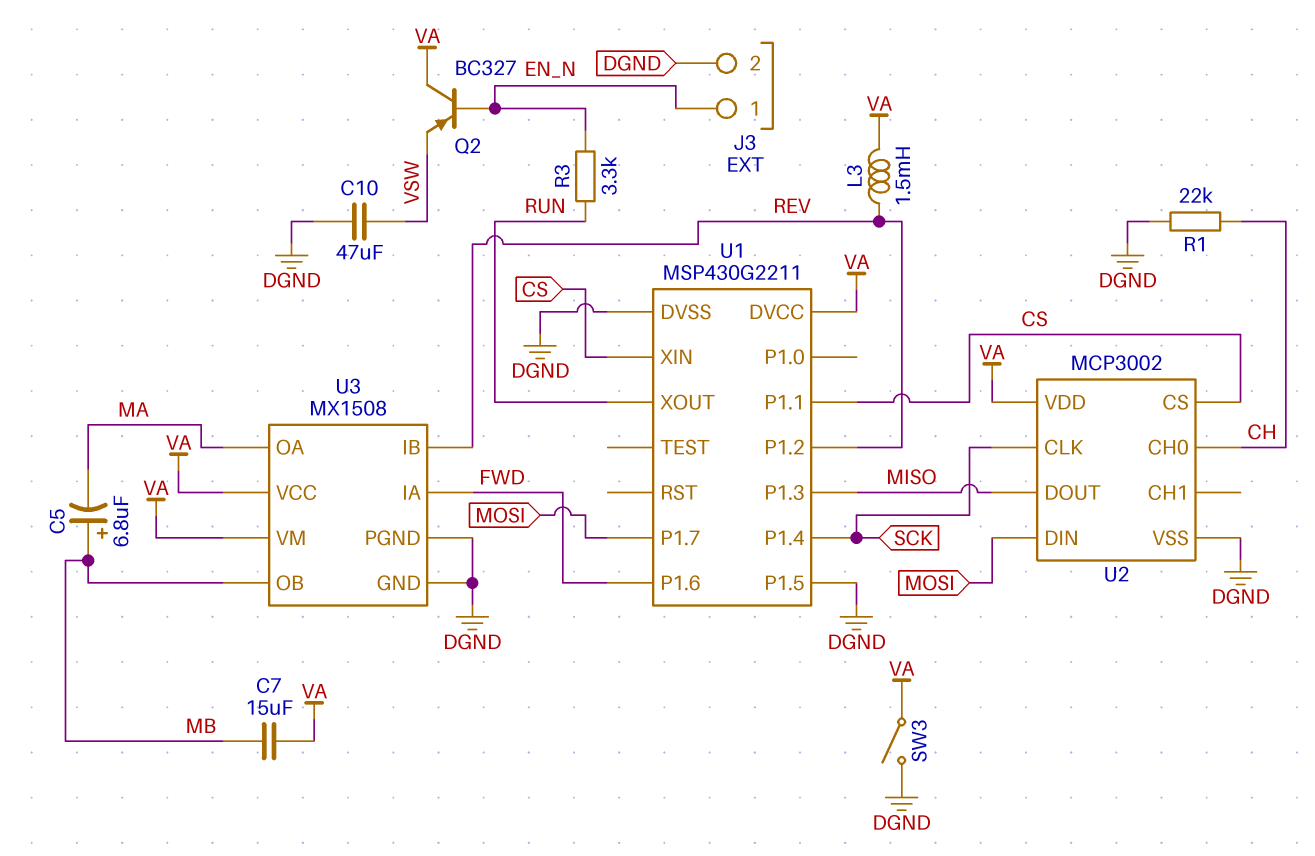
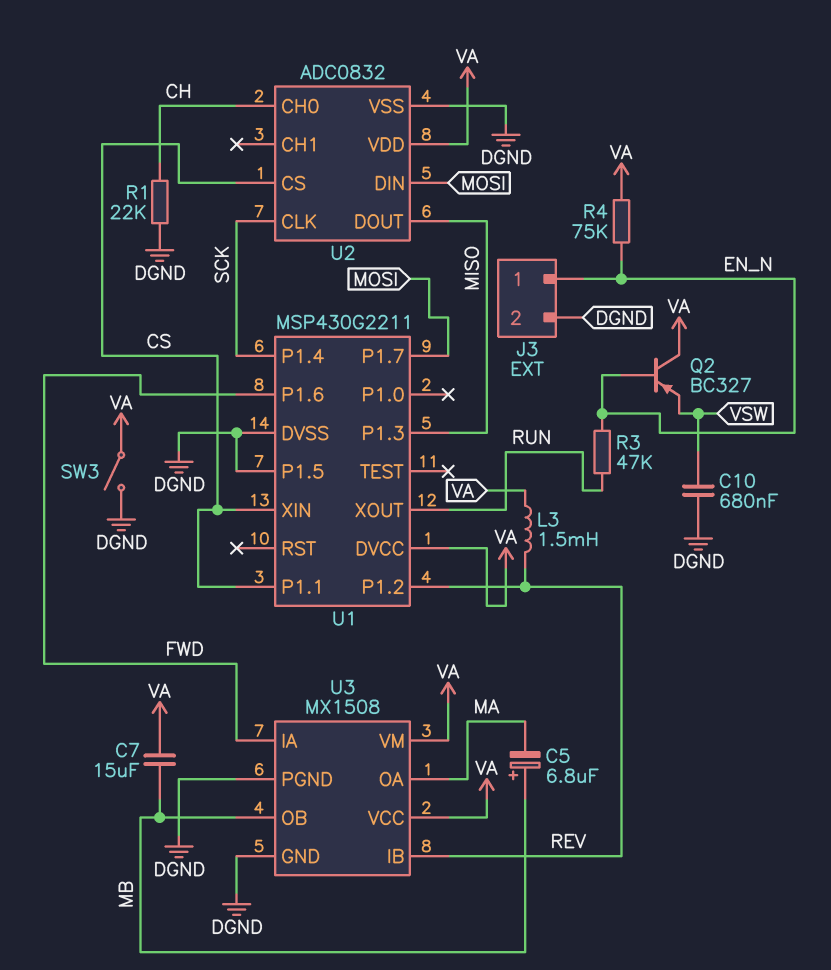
C10: 47uF (DGND, VSW) -> 680nF (DGND, VSW)
R3: 3.3k (EN_N, RUN) -> 47k (EN_N, RUN)
R4: none -> 75k (EN_N, VA)
U2: MCP3002 -> ADC0832

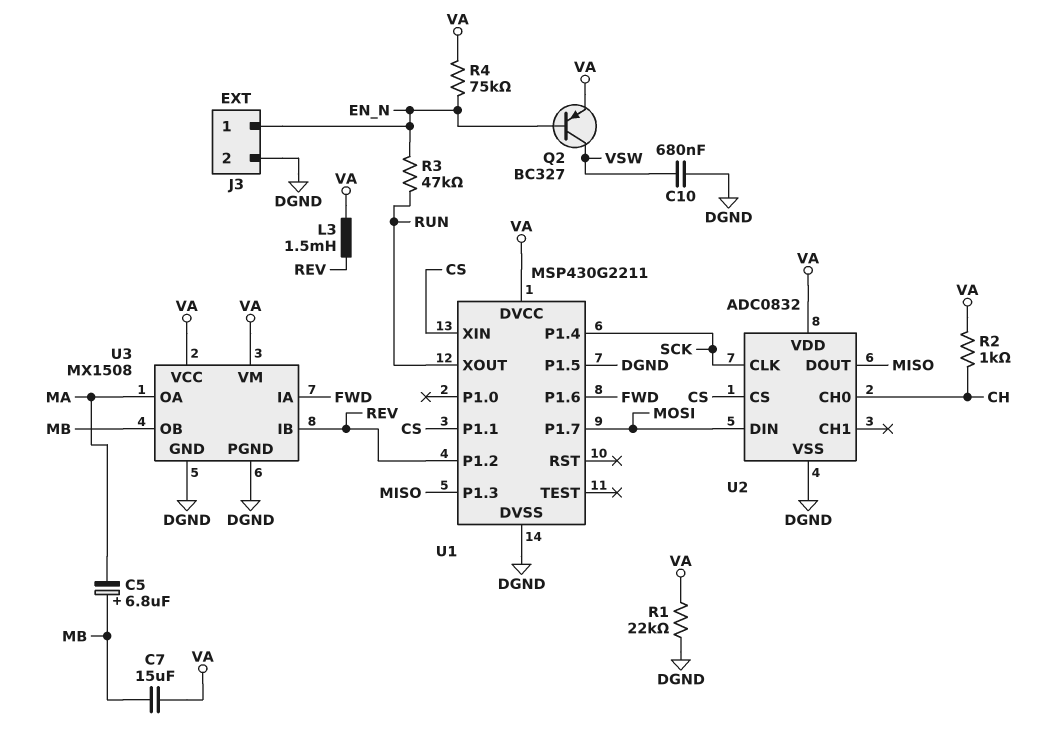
Q2: PNP BC327 (B EN_N, C VA, E VSW) -> PNP BC327 (B EN_N, C VSW, E VA)
R1: 22k (CH, DGND) -> 22k (DGND, VA)
R2: none -> 1k (CH, VA)
SW3: switch (DGND, VA) -> none

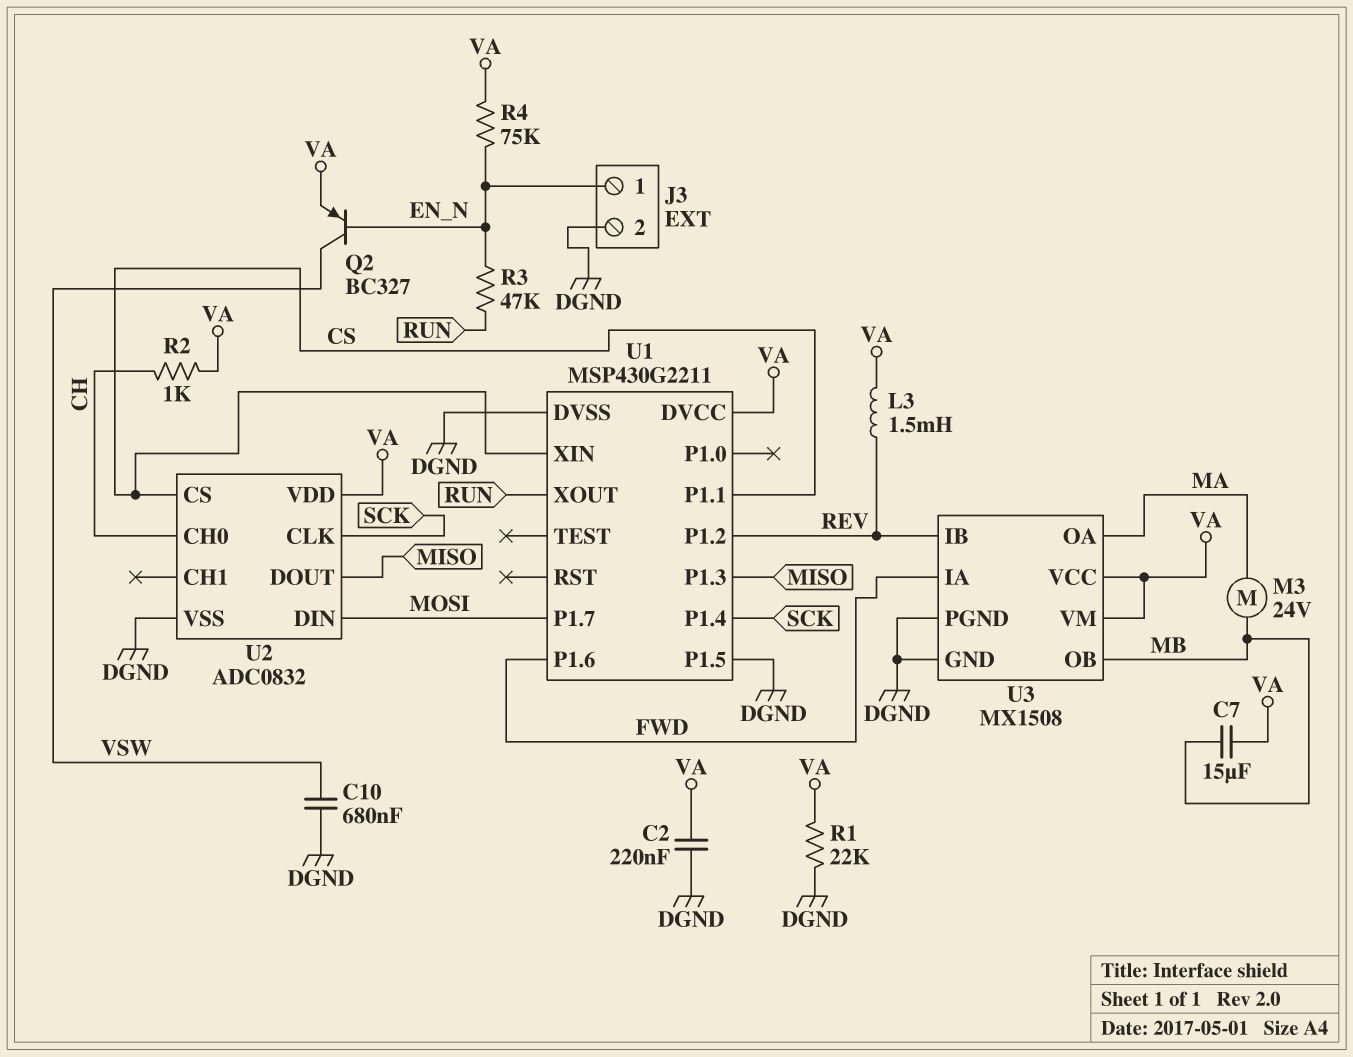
C2: none -> 220nF (DGND, VA)
C5: 6.8uF (plus MB, minus MA) -> none
M3: none -> motor 24V (MA, MB)

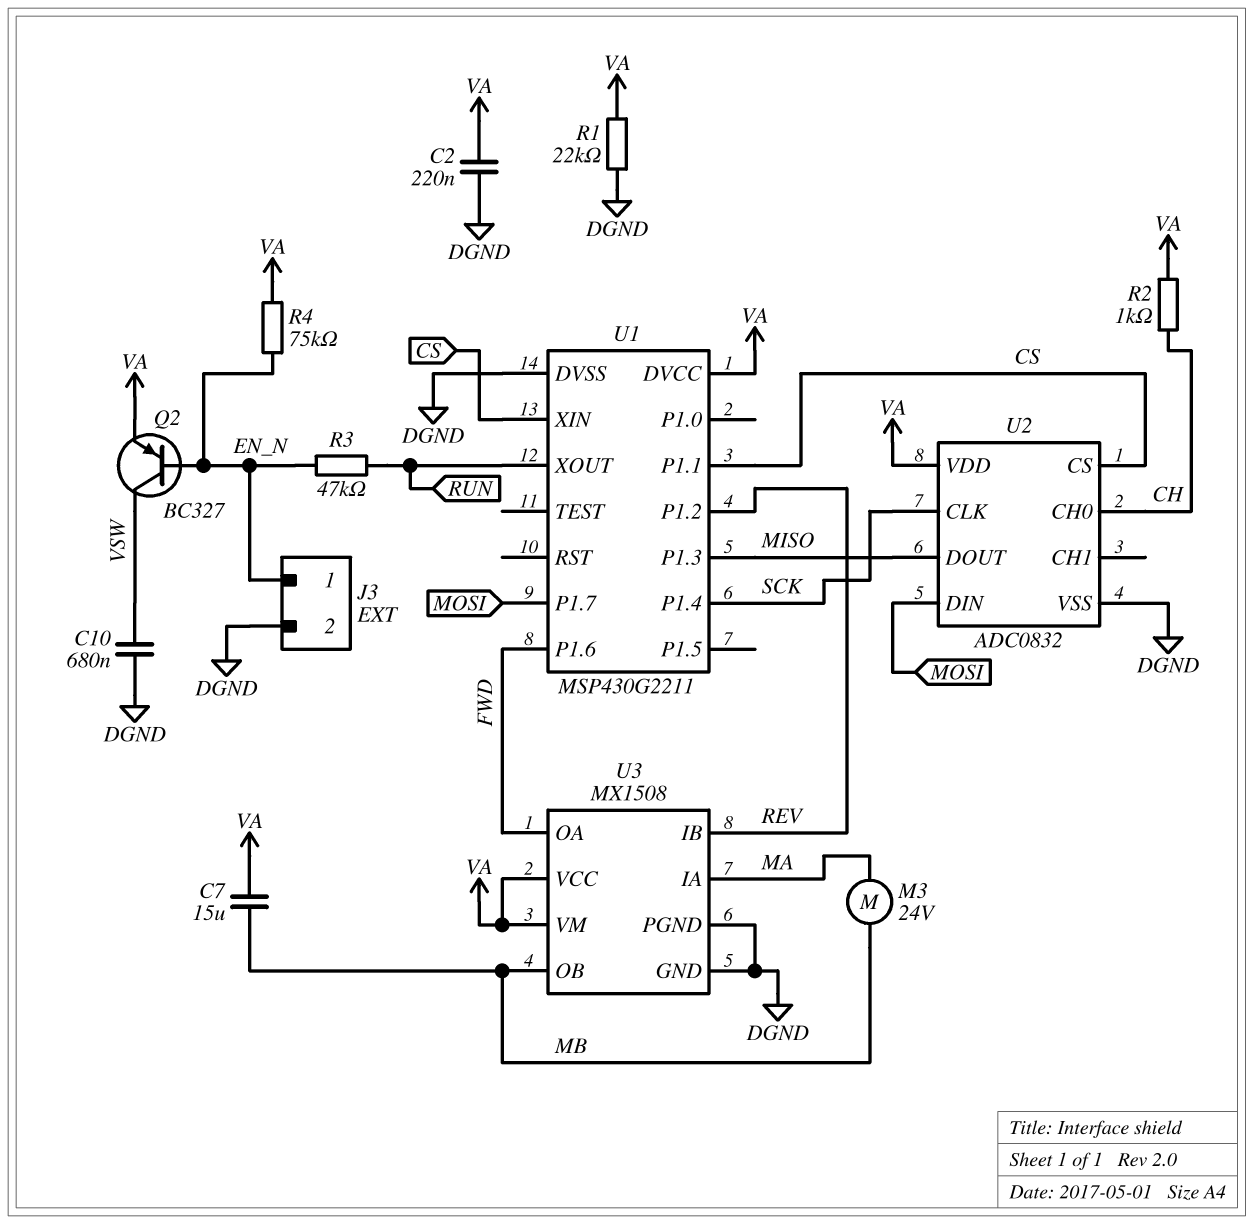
L3: 1.5mH (REV, VA) -> none
U1 pin P1.5: DGND -> none
U3 pin IA: FWD -> MA
U3 pin OA: MA -> FWD

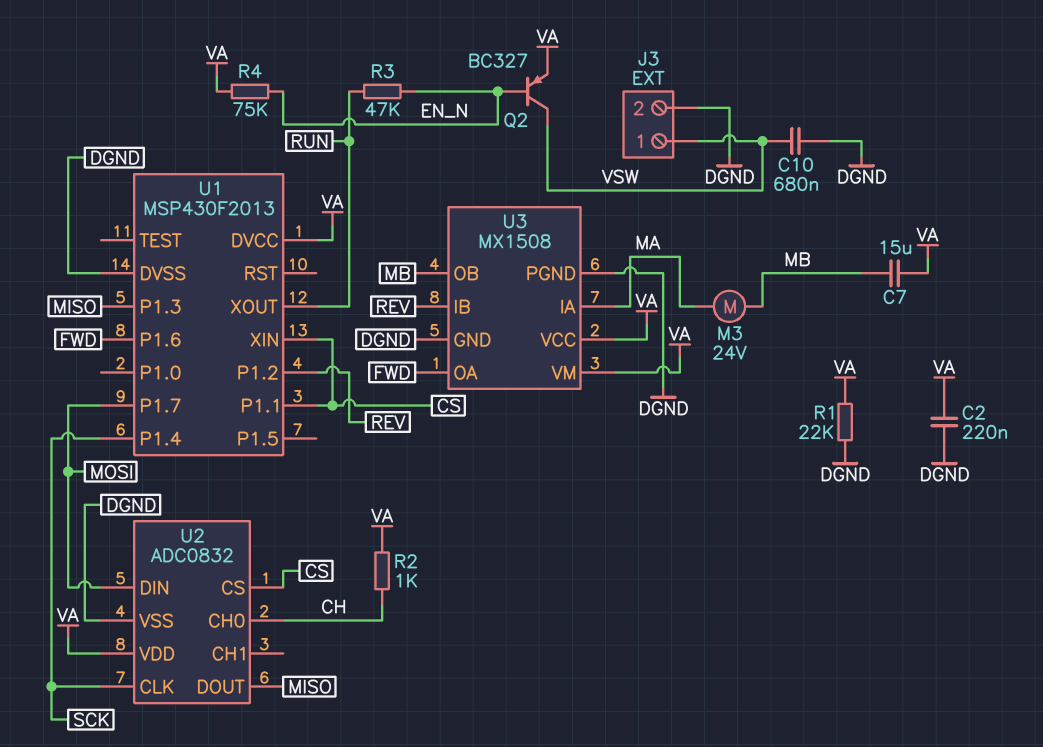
J3 pin 1: EN_N -> VSW
U1: MSP430G2211 -> MSP430F2013

